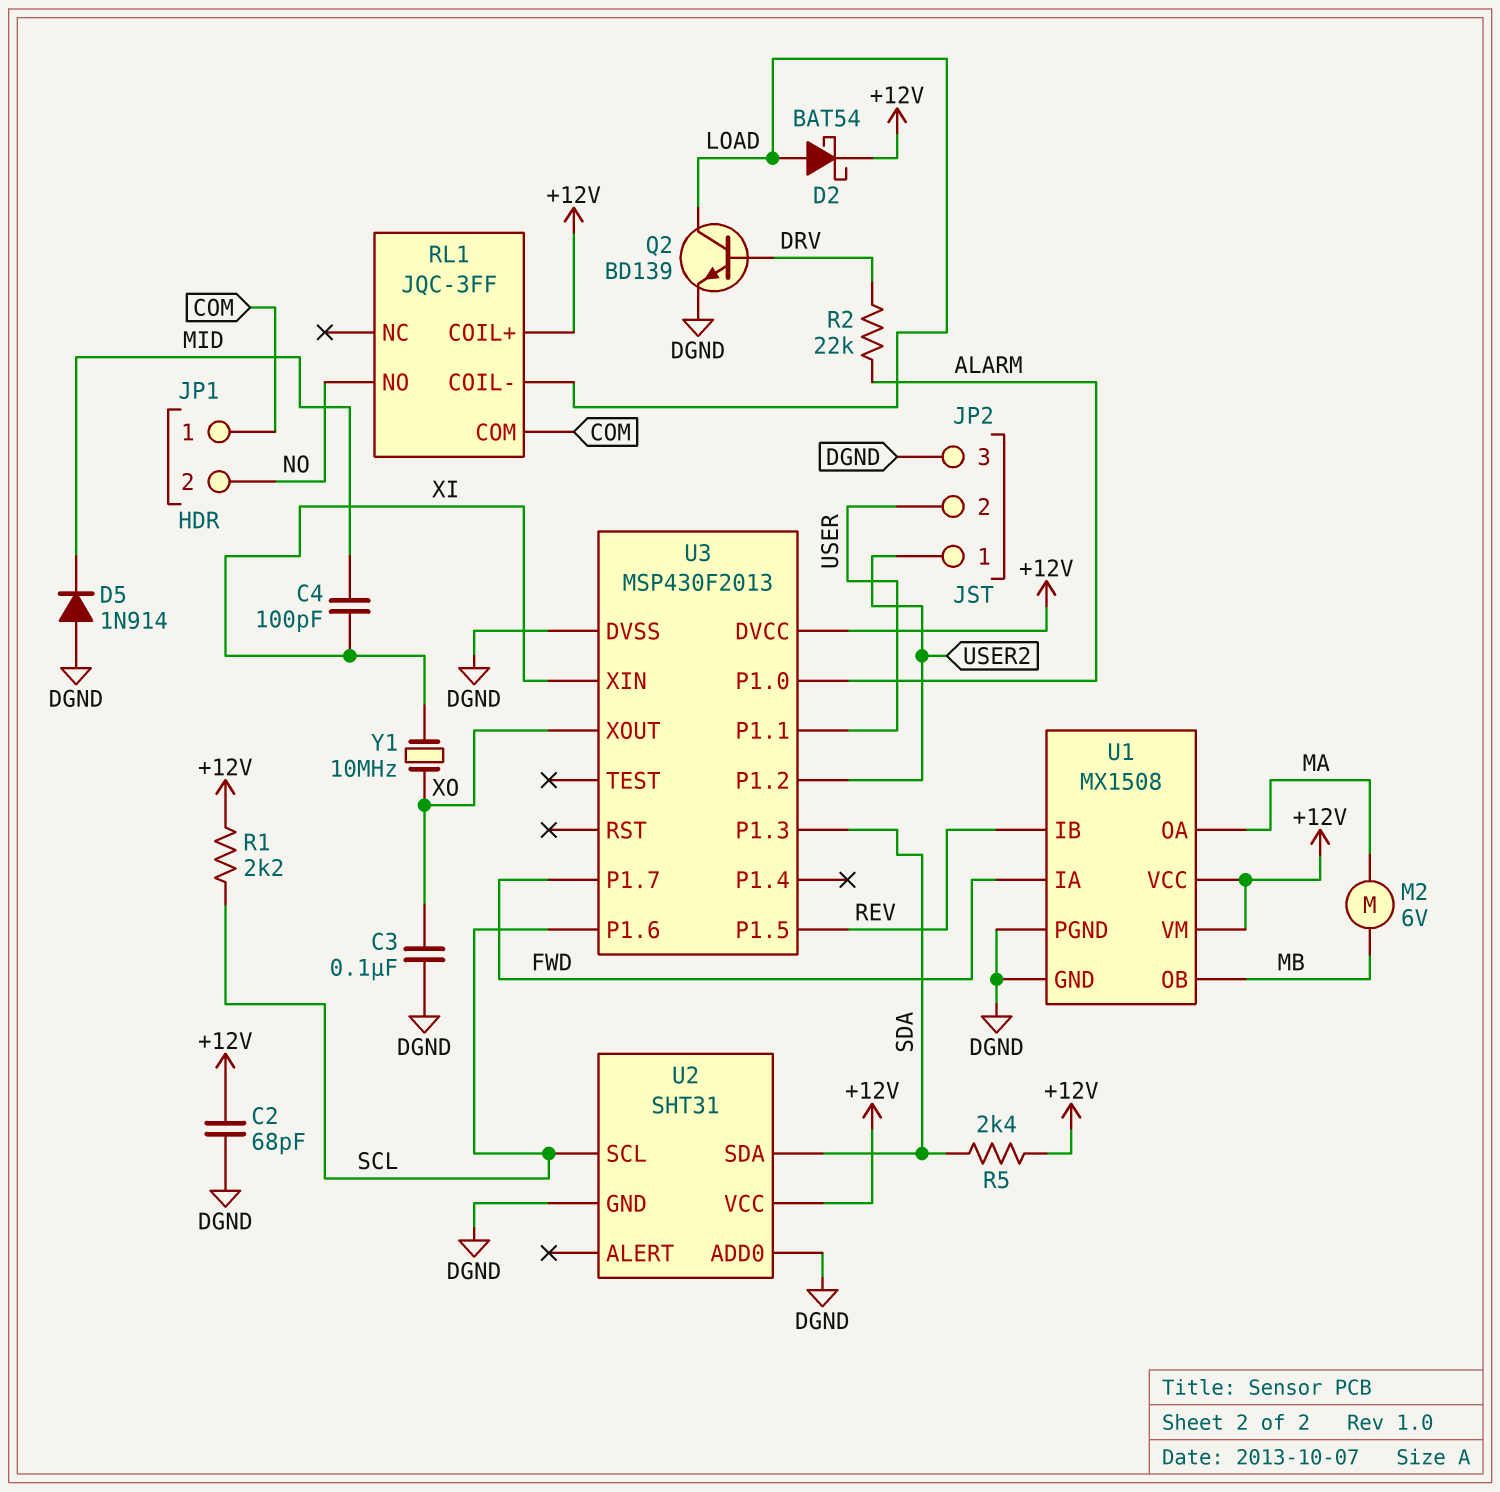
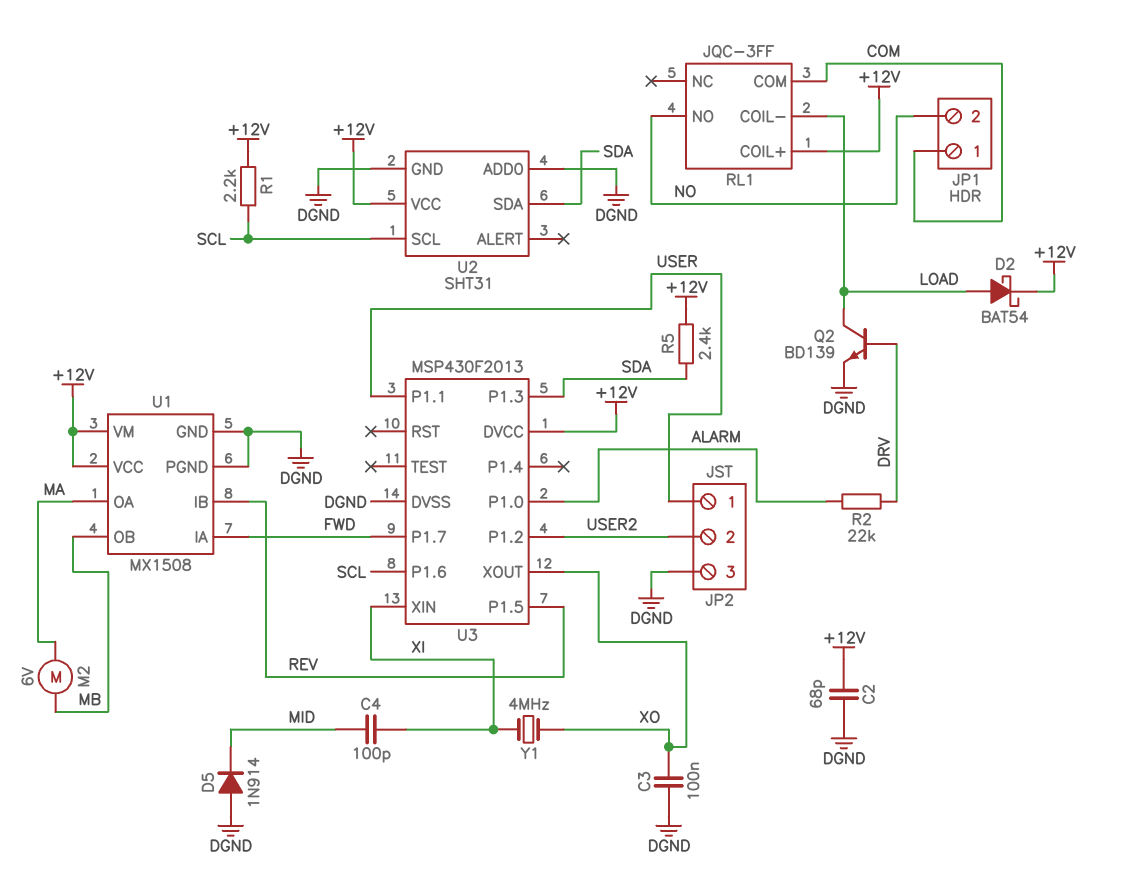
JP2 pin 1: USER2 -> USER
JP2 pin 2: USER -> USER2
Y1: 10MHz (XI, XO) -> 4MHz (XI, XO)

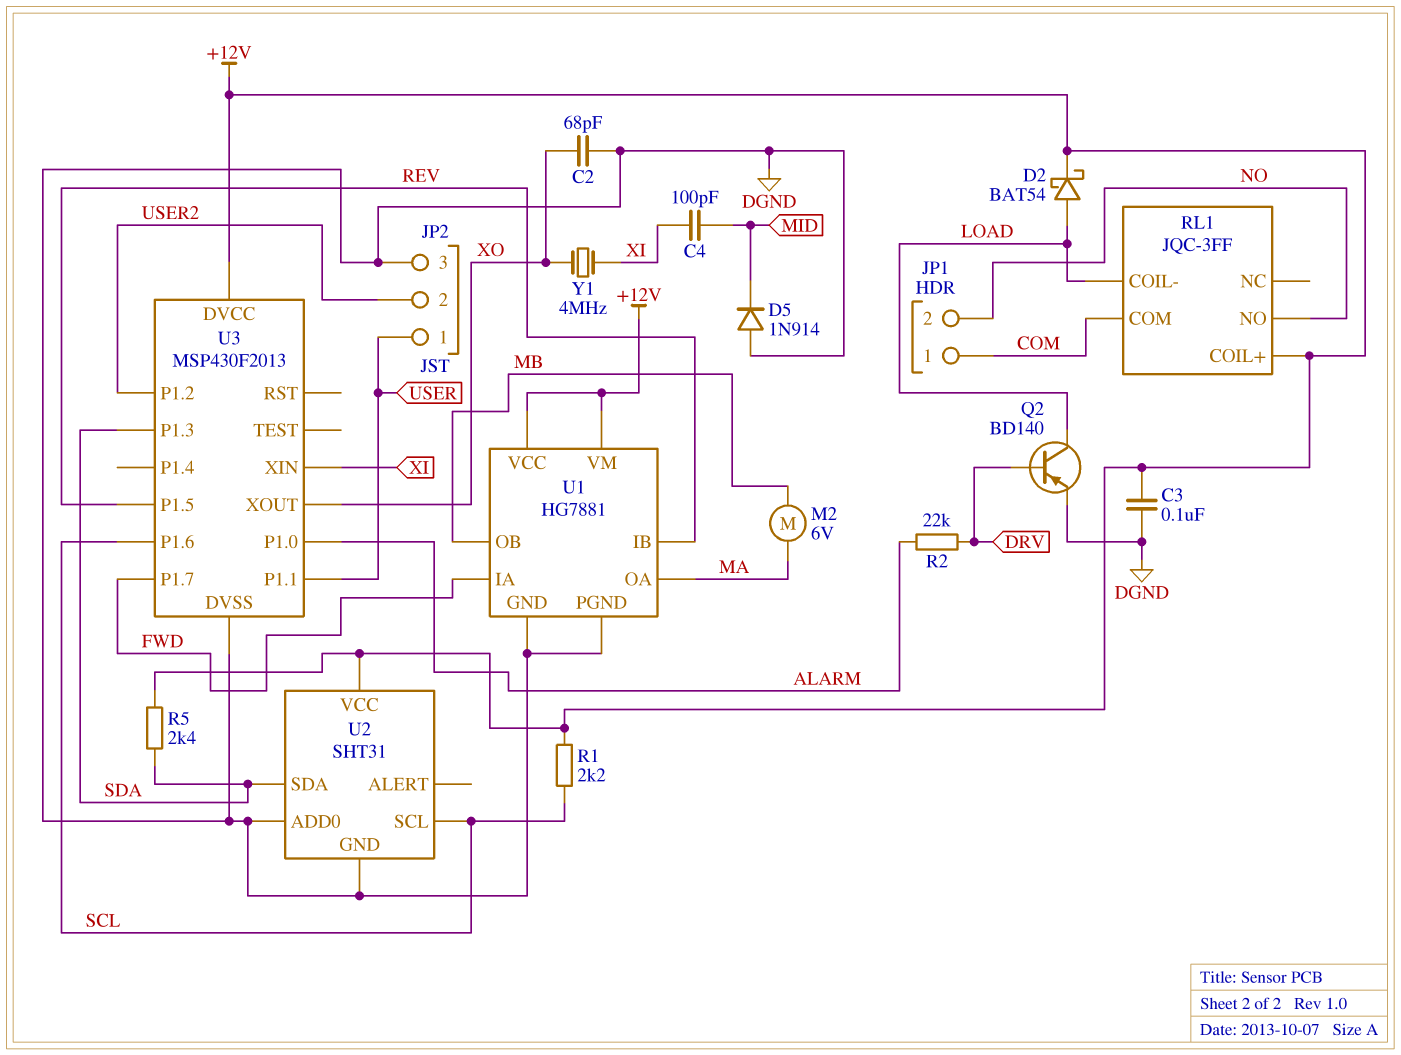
C2: 68pF (+12V, DGND) -> 68pF (DGND, XO)
C3: 100nF (DGND, XO) -> 100nF (+12V, DGND)
Q2: NPN BD139 (B DRV, C LOAD, E DGND) -> PNP BD140 (B DRV, C LOAD, E DGND)
U1: MX1508 -> HG7881

